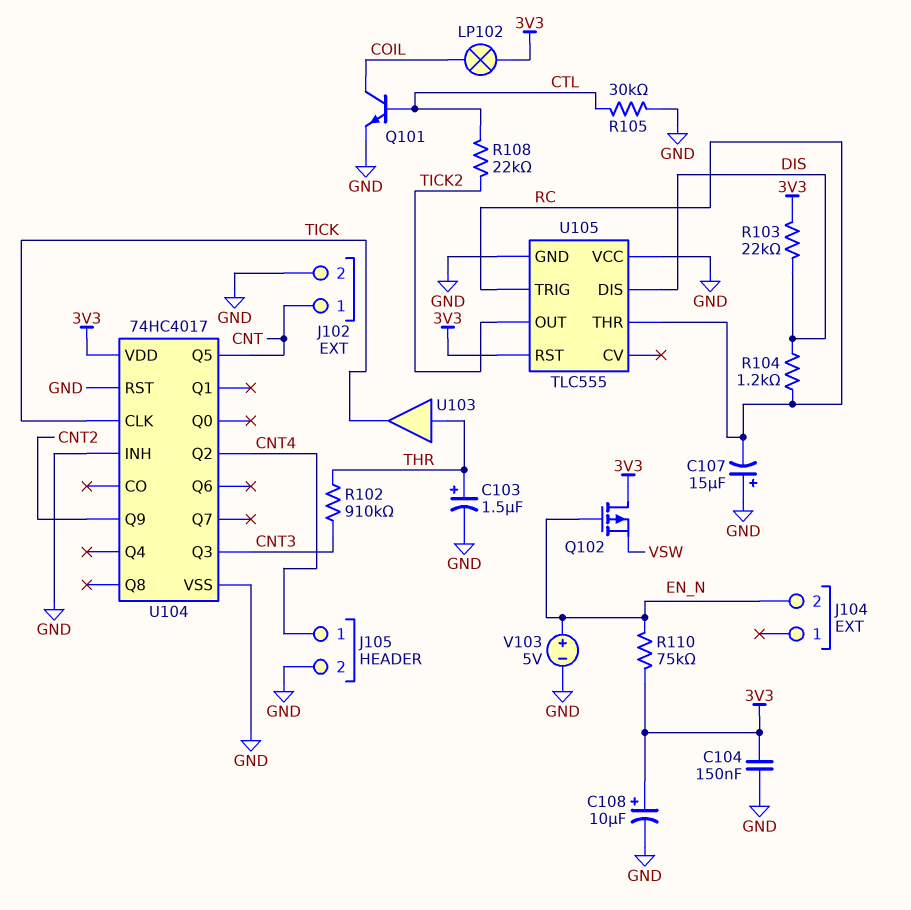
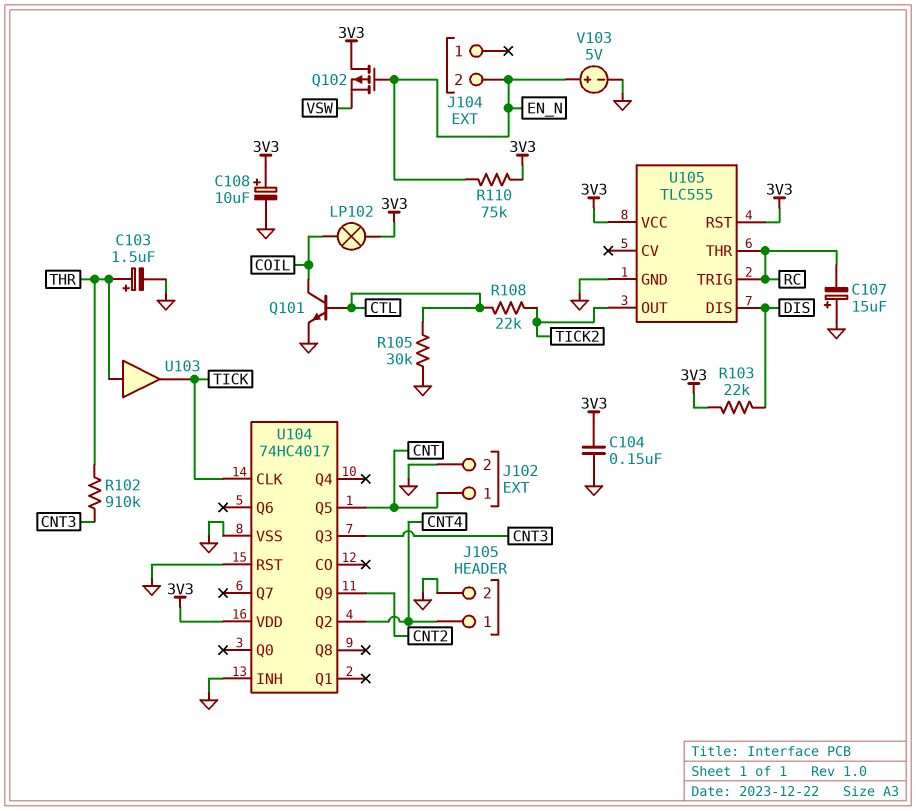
R104: 1.2k (DIS, RC) -> none
U105 pin VCC: GND -> 3V3

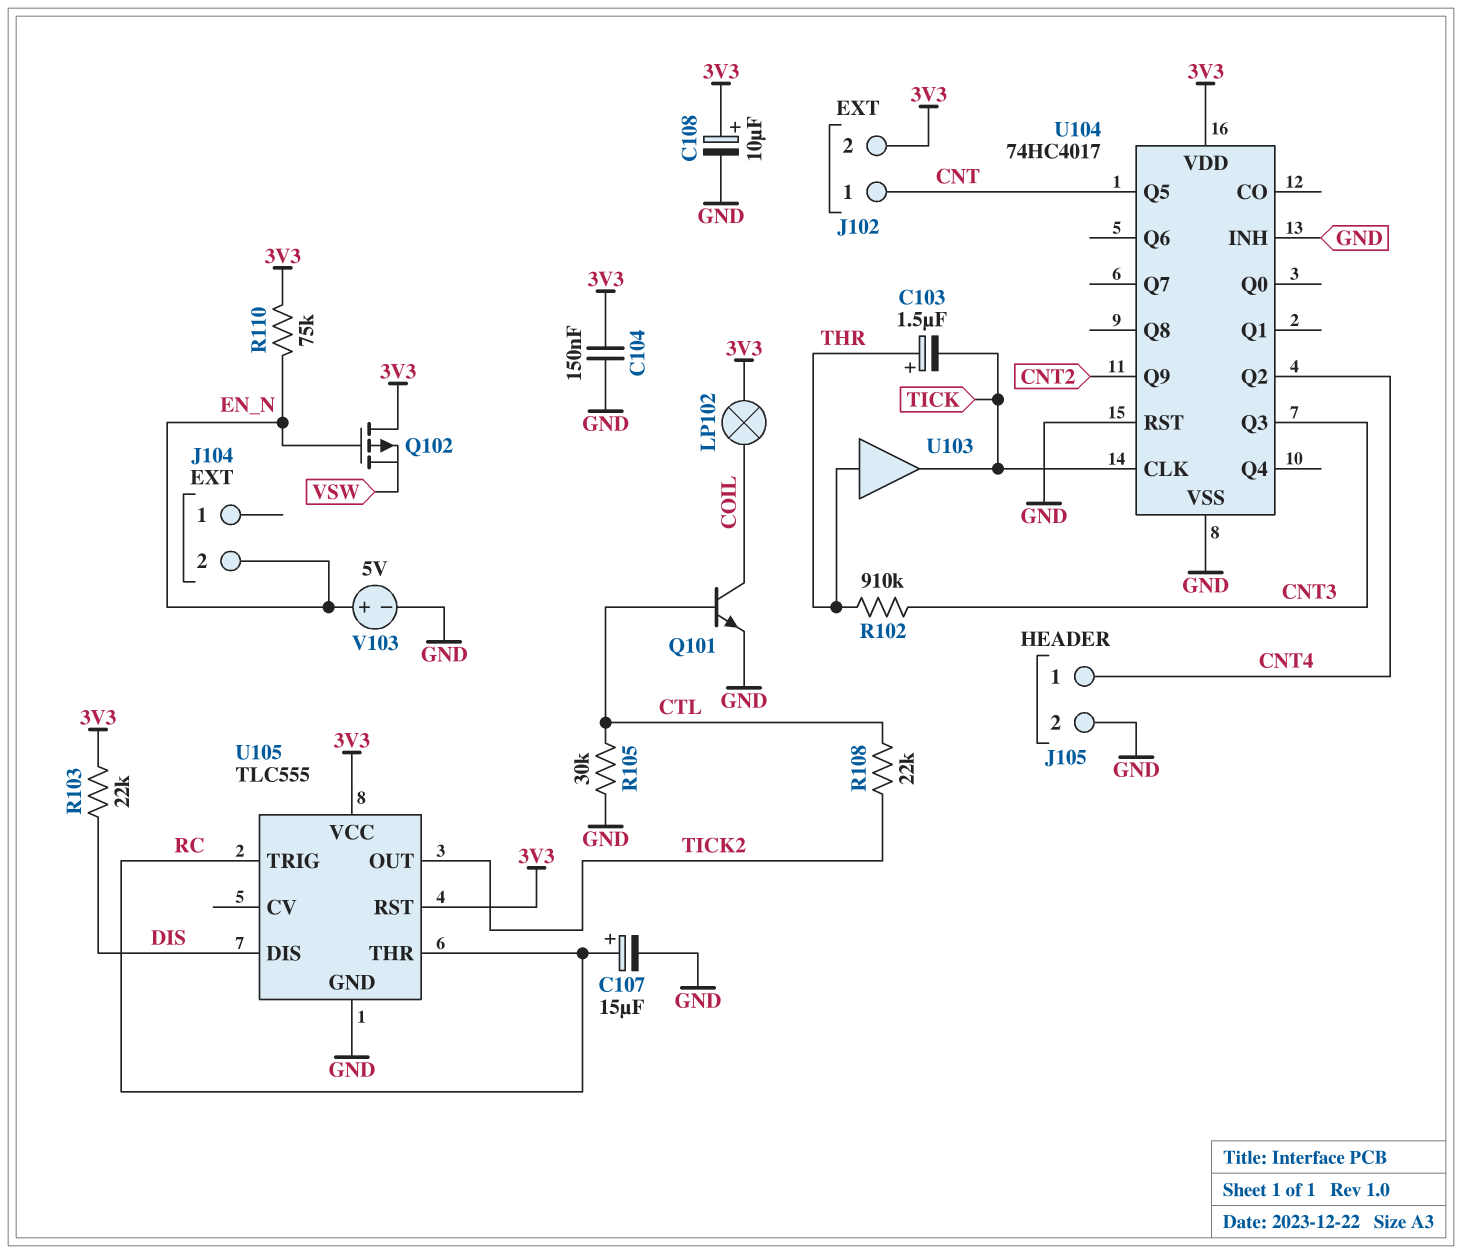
C103: 1.5uF (plus THR, minus GND) -> 1.5uF (plus THR, minus TICK)
C107: 15uF (plus GND, minus RC) -> 15uF (plus RC, minus GND)
J102 pin 2: GND -> 3V3

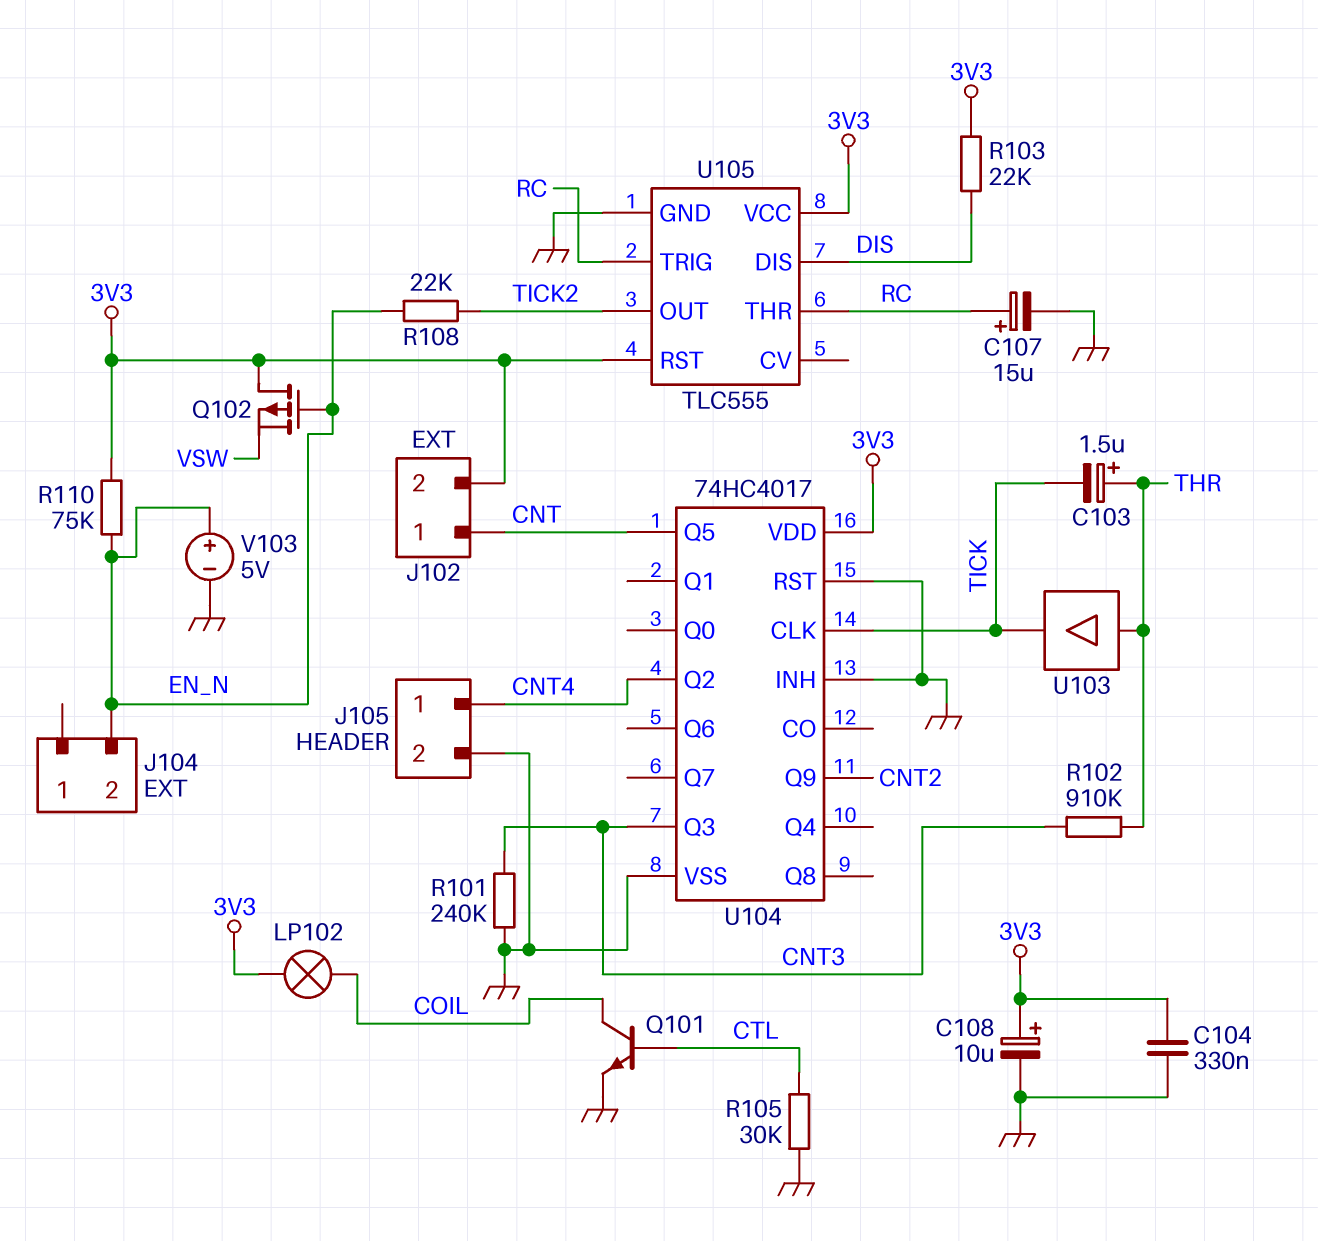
C104: 150nF (3V3, GND) -> 330nF (3V3, GND)
R101: none -> 240k (CNT3, GND)
R108: 22k (CTL, TICK2) -> 22k (EN_N, TICK2)

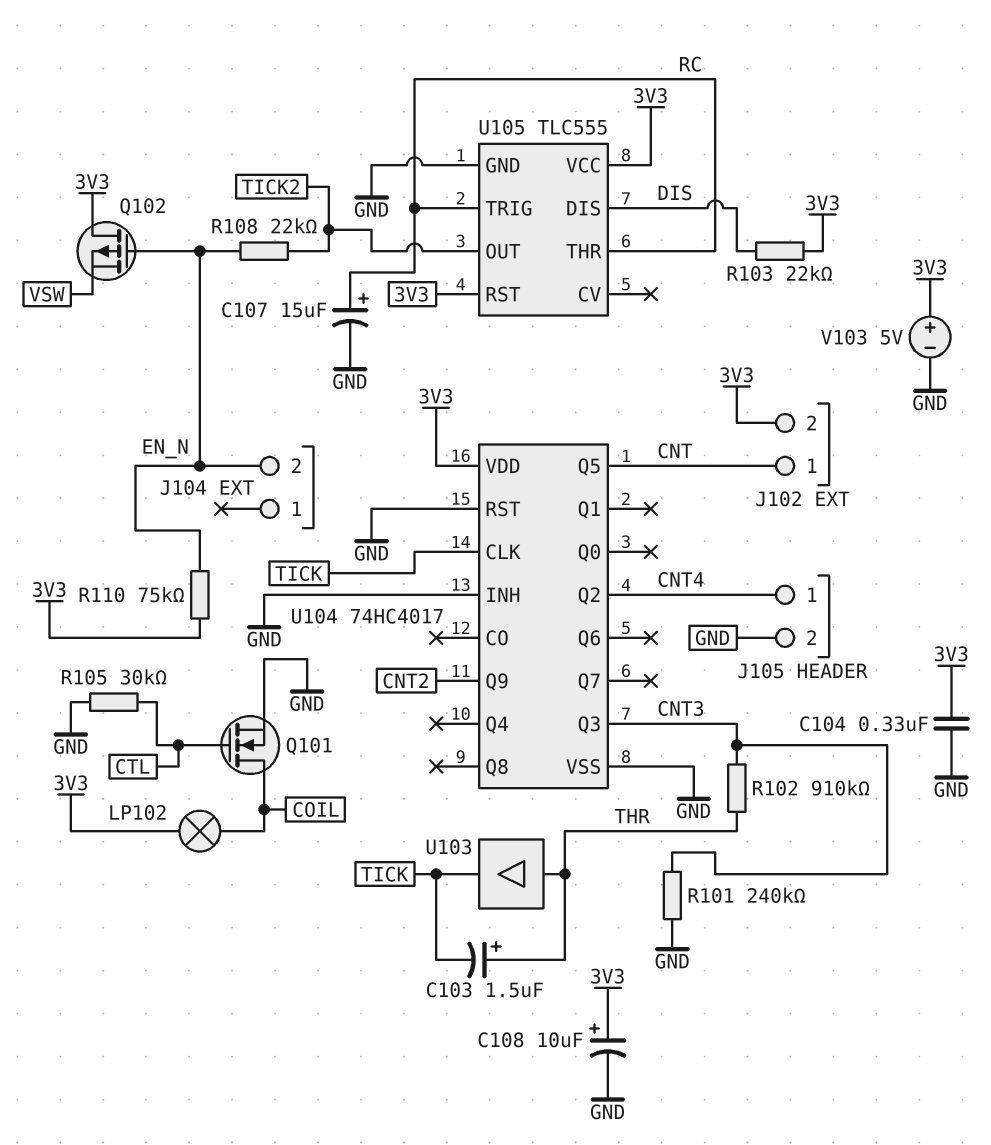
Q101: NPN (B CTL, C COIL, E GND) -> NMOS (G CTL, D COIL, S GND)
V103: 5V (plus EN_N, minus GND) -> 5V (plus 3V3, minus GND)

